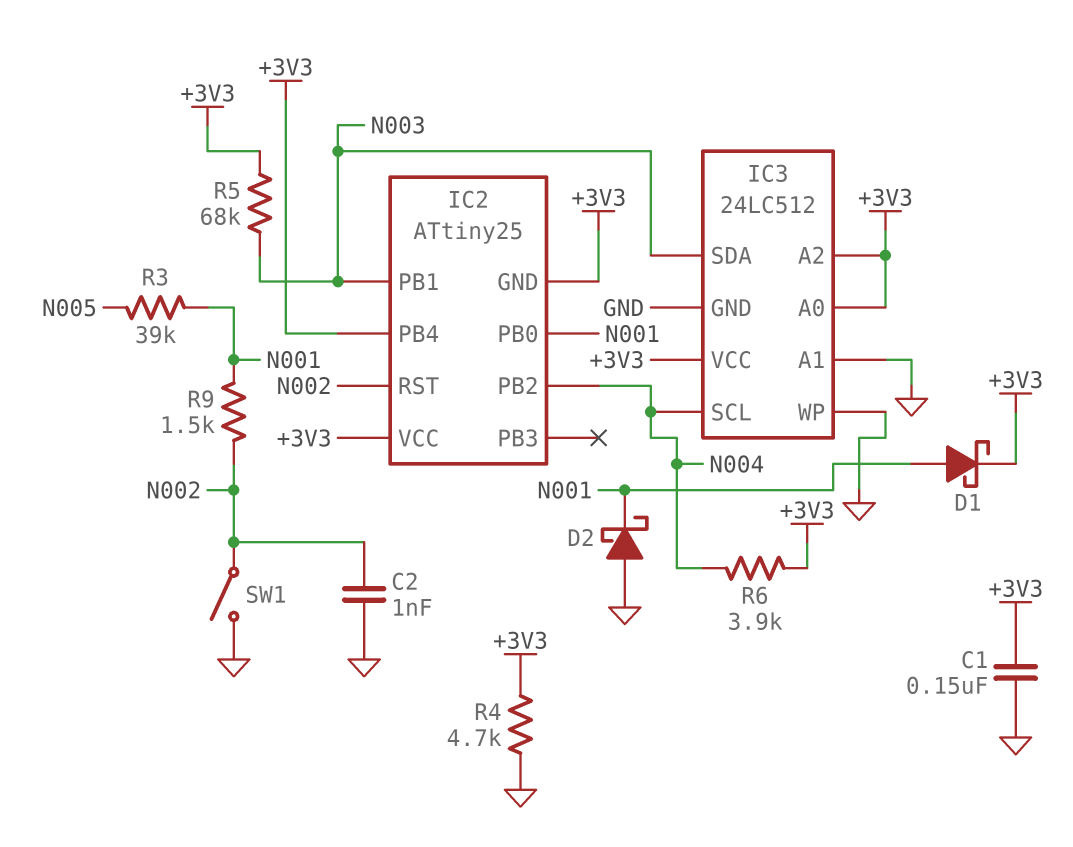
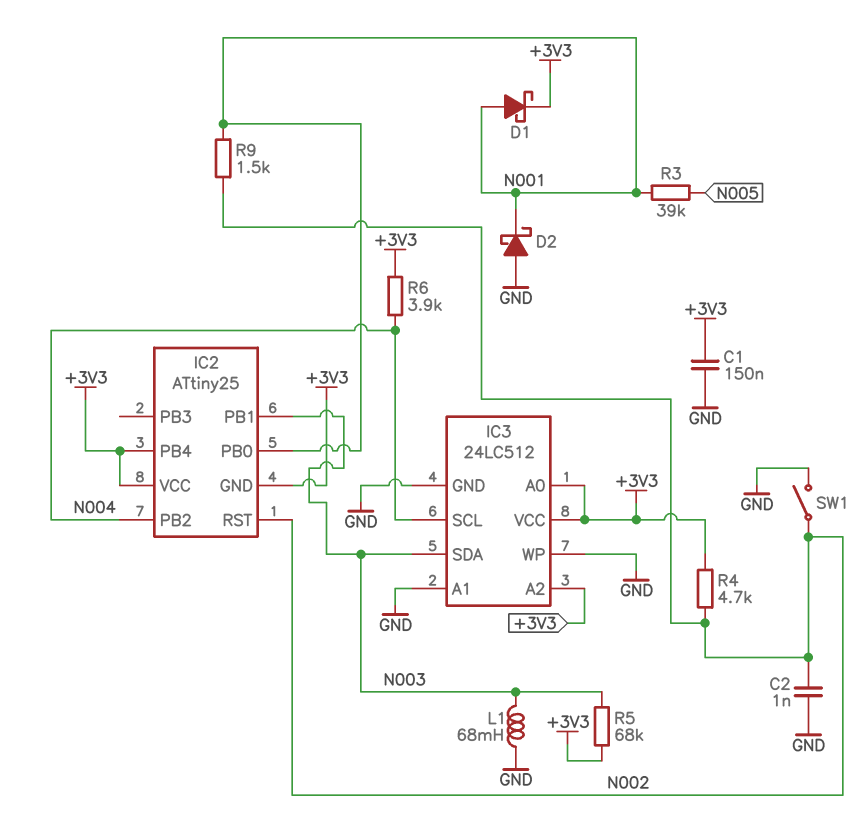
L1: none -> 68mH (GND, N003)
R4: 4.7k (+3V3, GND) -> 4.7k (+3V3, N002)

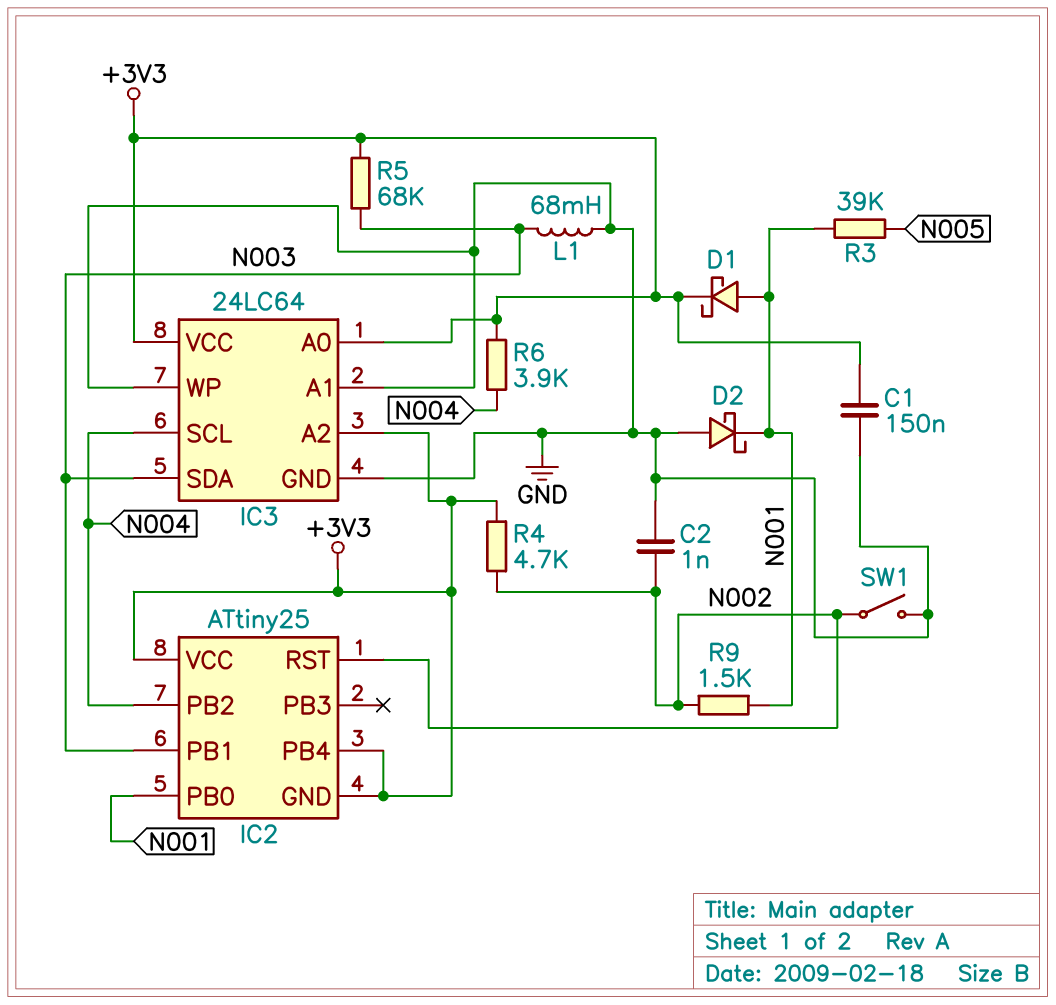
IC3: 24LC512 -> 24LC64

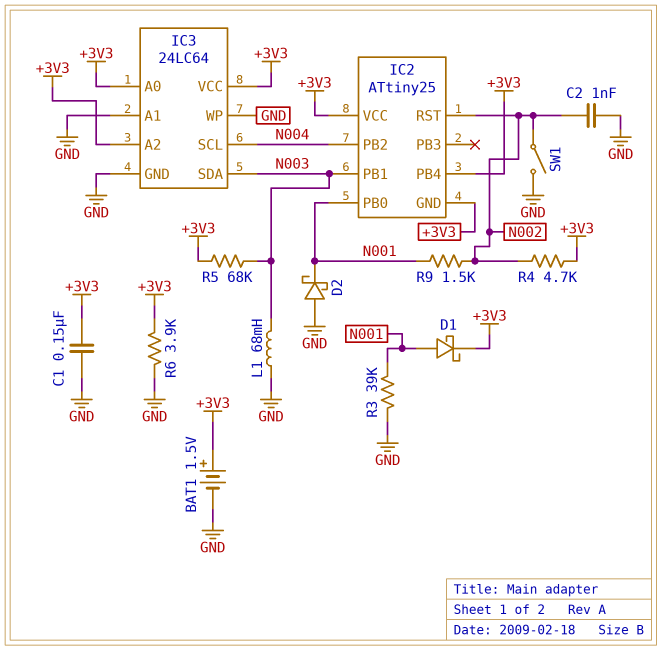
BAT1: none -> 1.5V (plus +3V3, minus GND)
R3: 39k (N001, N005) -> 39k (GND, N001)
R6: 3.9k (+3V3, N004) -> 3.9k (+3V3, GND)

